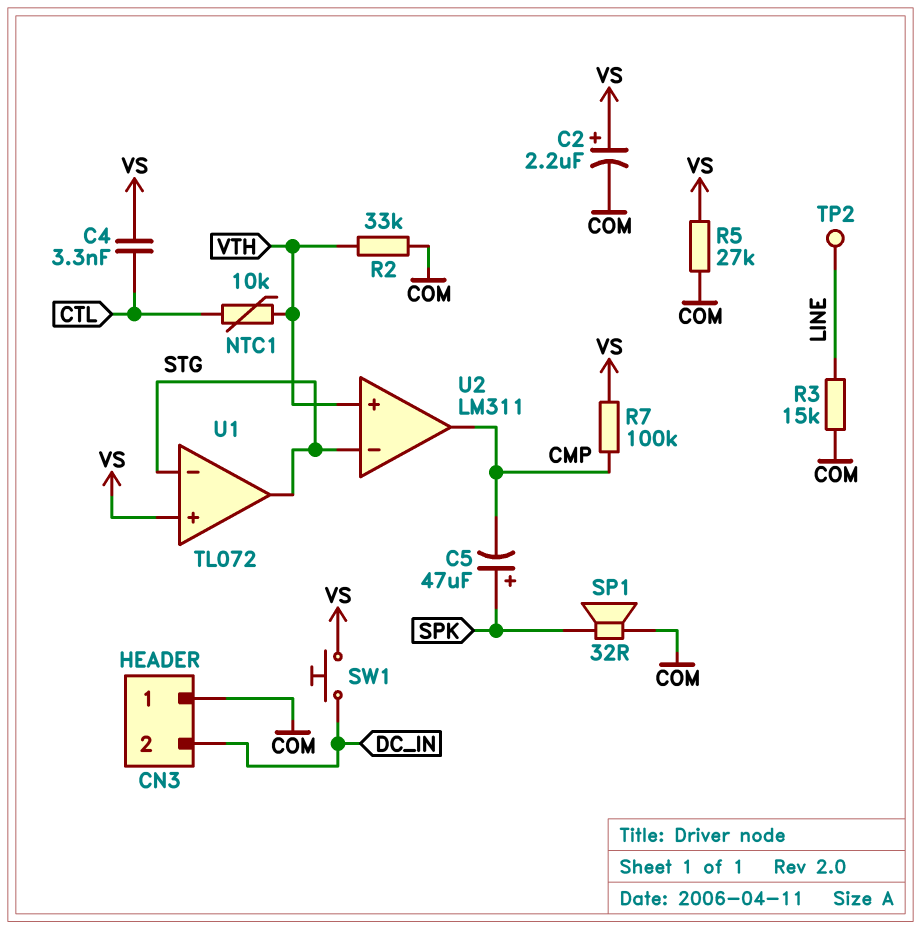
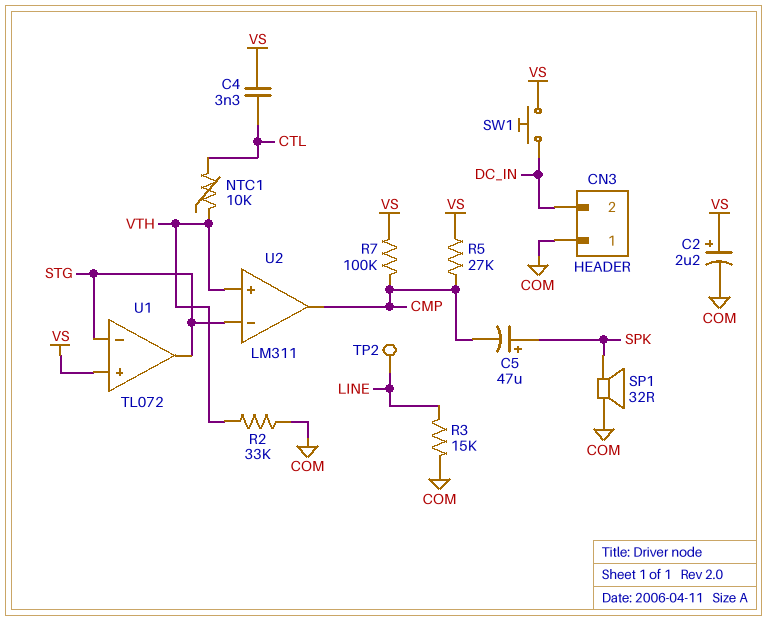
R5: 27k (COM, VS) -> 27k (CMP, VS)

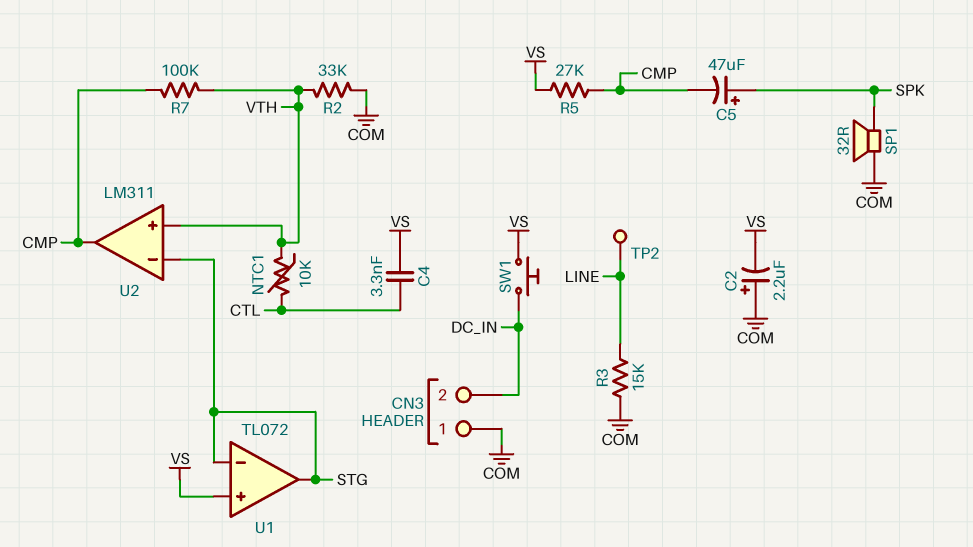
C2: 2.2uF (plus VS, minus COM) -> 2.2uF (plus COM, minus VS)
R7: 100k (CMP, VS) -> 100k (CMP, VTH)

